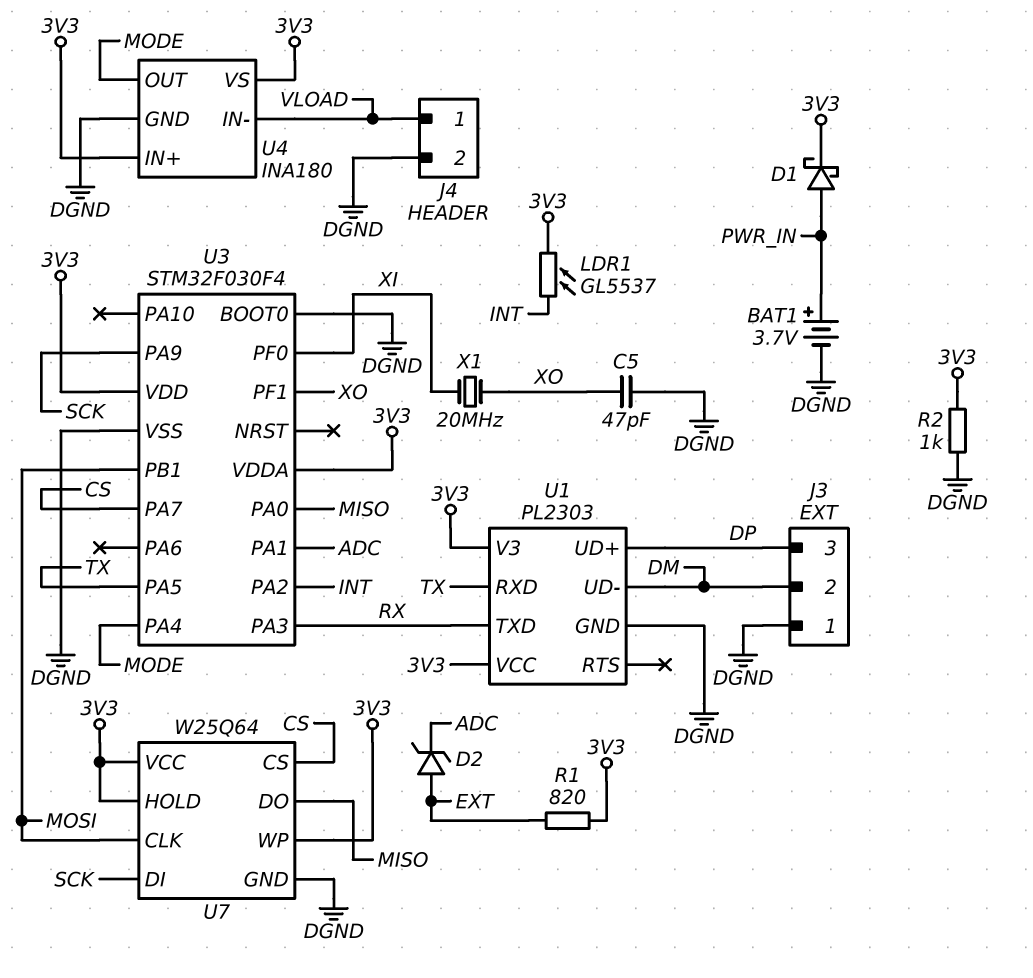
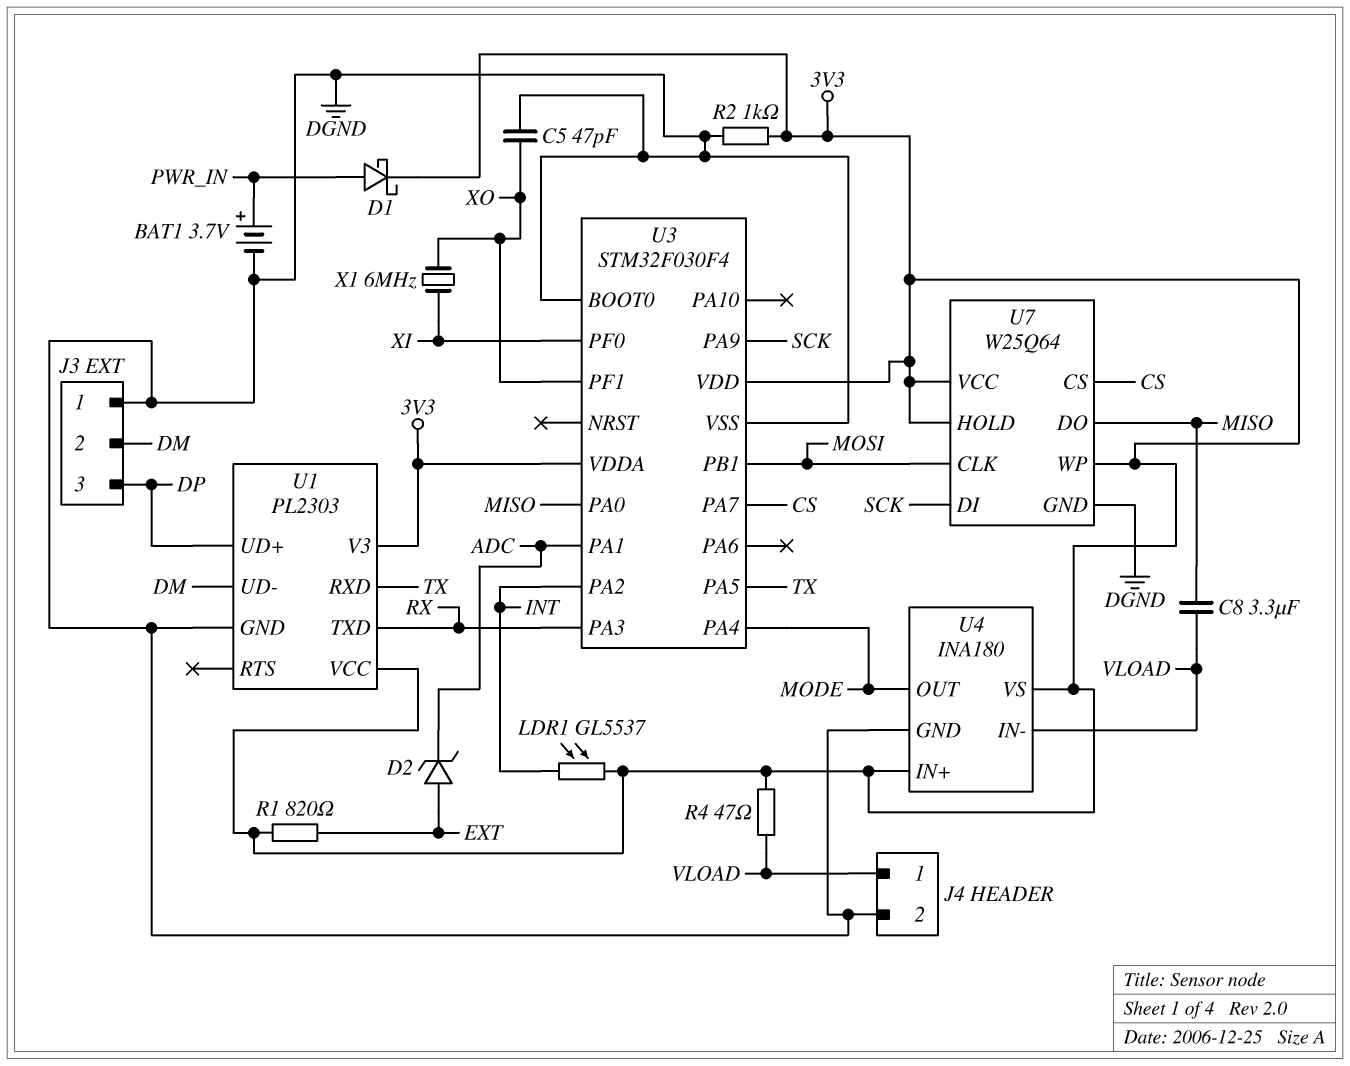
C8: none -> 3.3uF (MISO, VLOAD)
R4: none -> 47 (3V3, VLOAD)
X1: 20MHz (XI, XO) -> 6MHz (XI, XO)

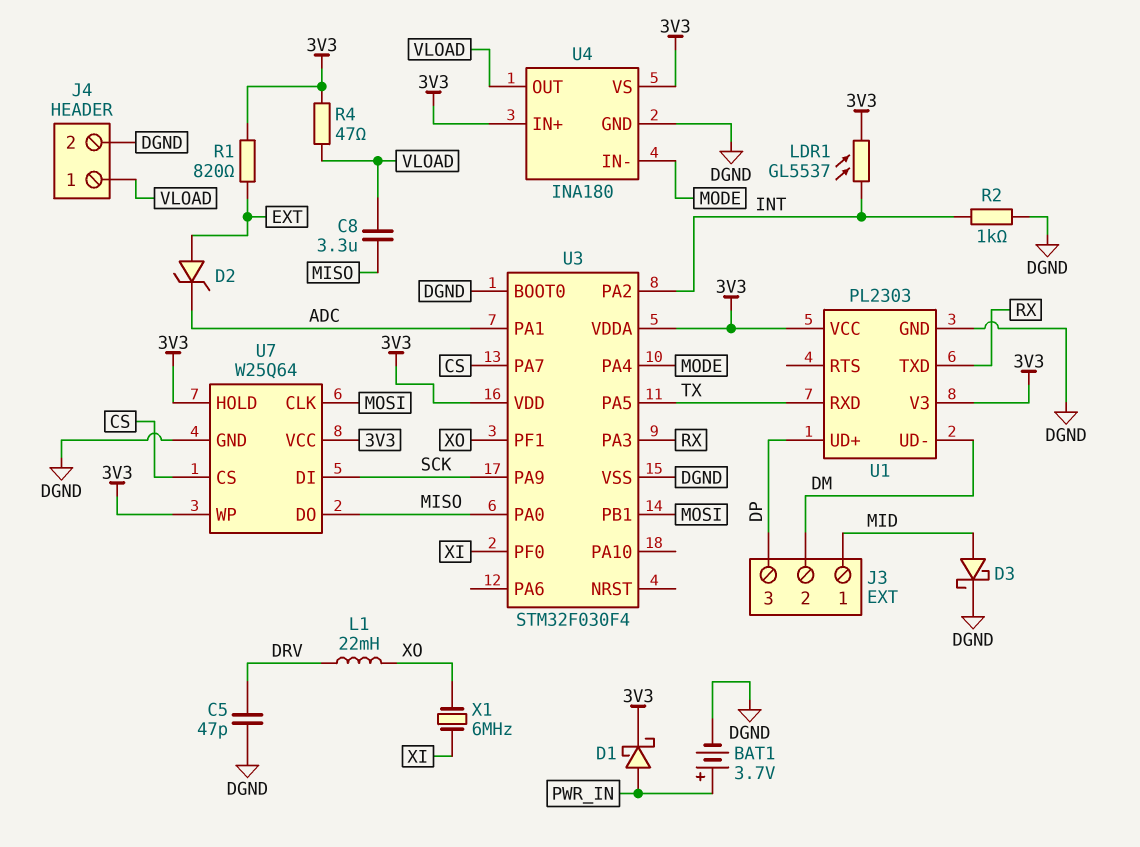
C5: 47pF (DGND, XO) -> 47pF (DGND, DRV)
D3: none -> schottky (A MID, K DGND)
J3 pin 1: DGND -> MID
L1: none -> 22mH (DRV, XO)
R2: 1k (3V3, DGND) -> 1k (DGND, INT)
U4 pin IN-: VLOAD -> MODE
U4 pin OUT: MODE -> VLOAD

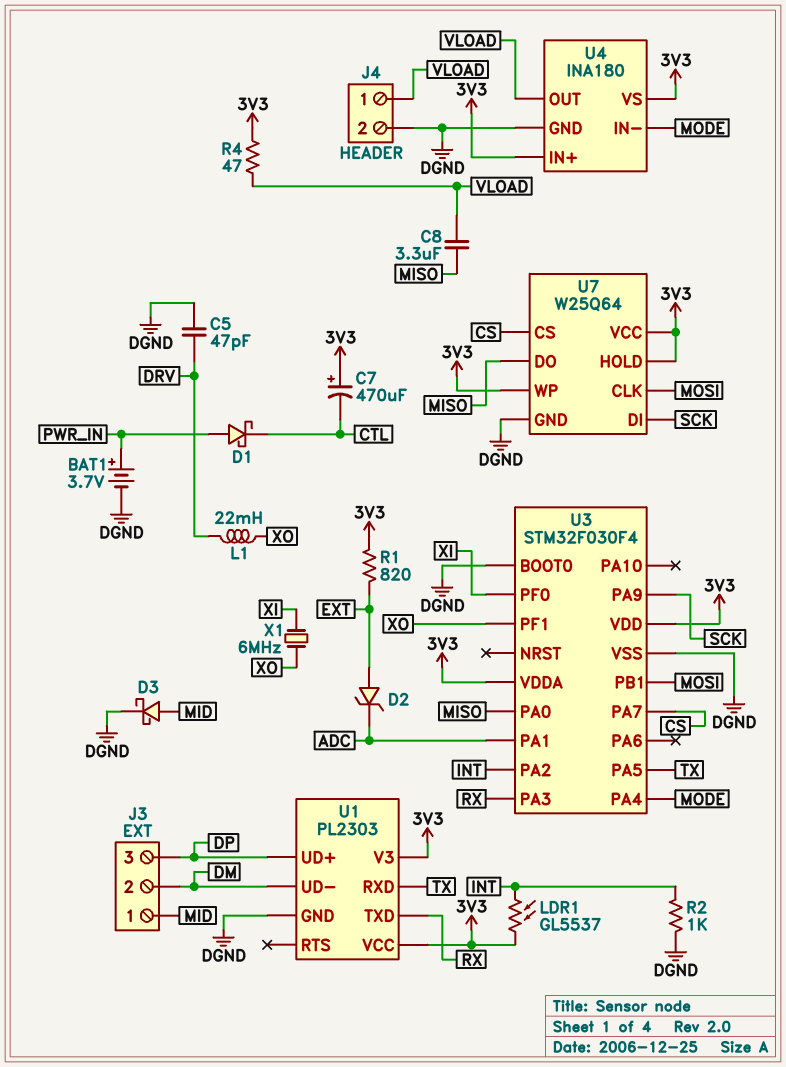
C7: none -> 470uF (plus 3V3, minus CTL)
D1: schottky (A PWR_IN, K 3V3) -> schottky (A PWR_IN, K CTL)

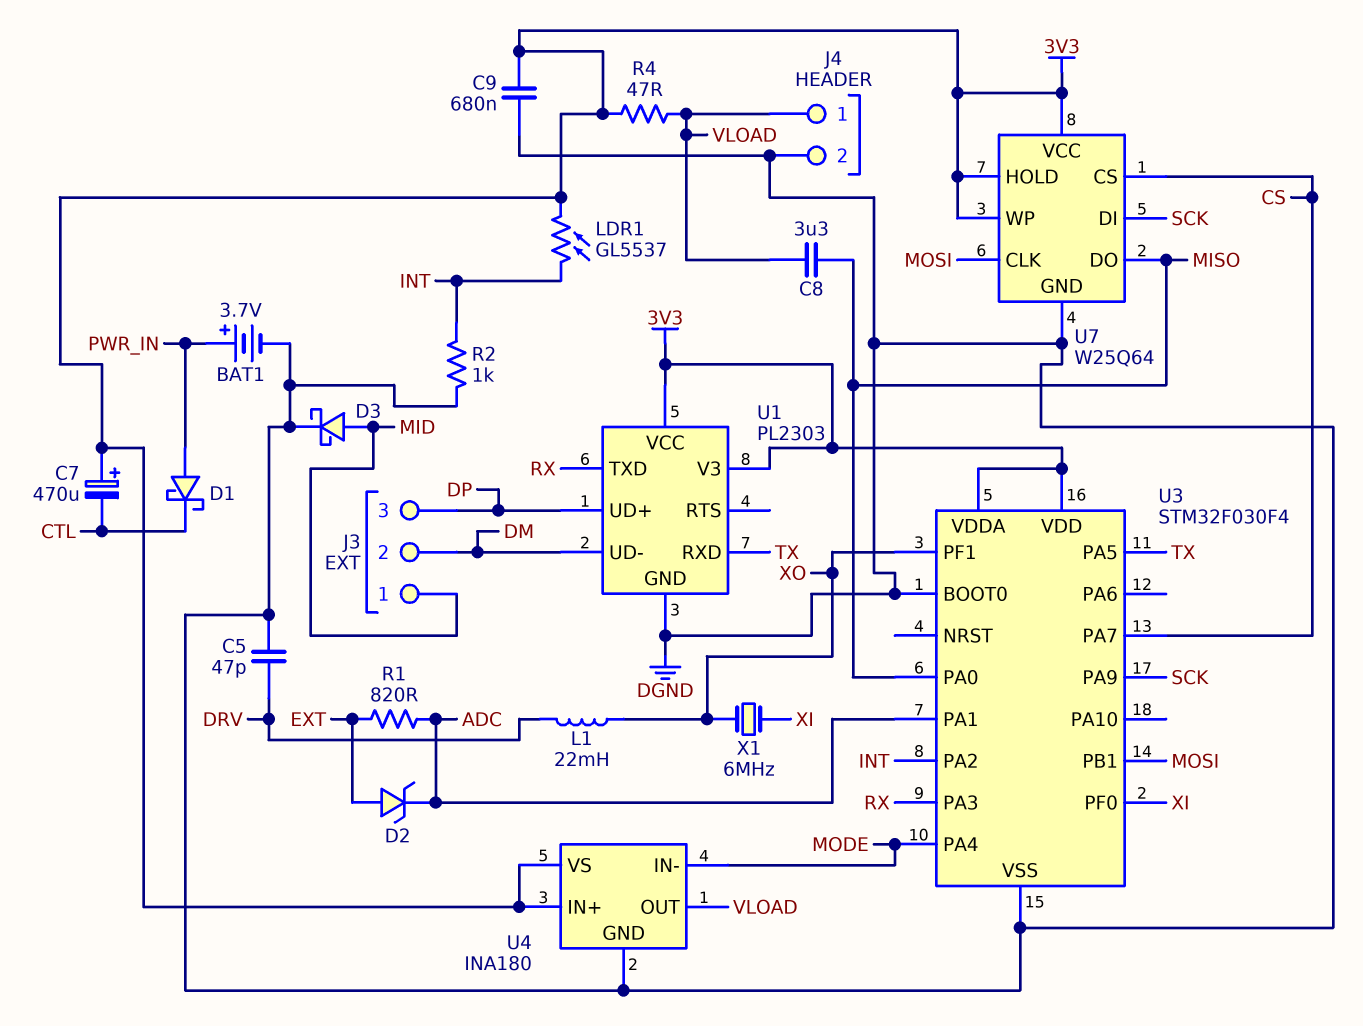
C9: none -> 680nF (3V3, DGND)
R1: 820 (3V3, EXT) -> 820 (ADC, EXT)

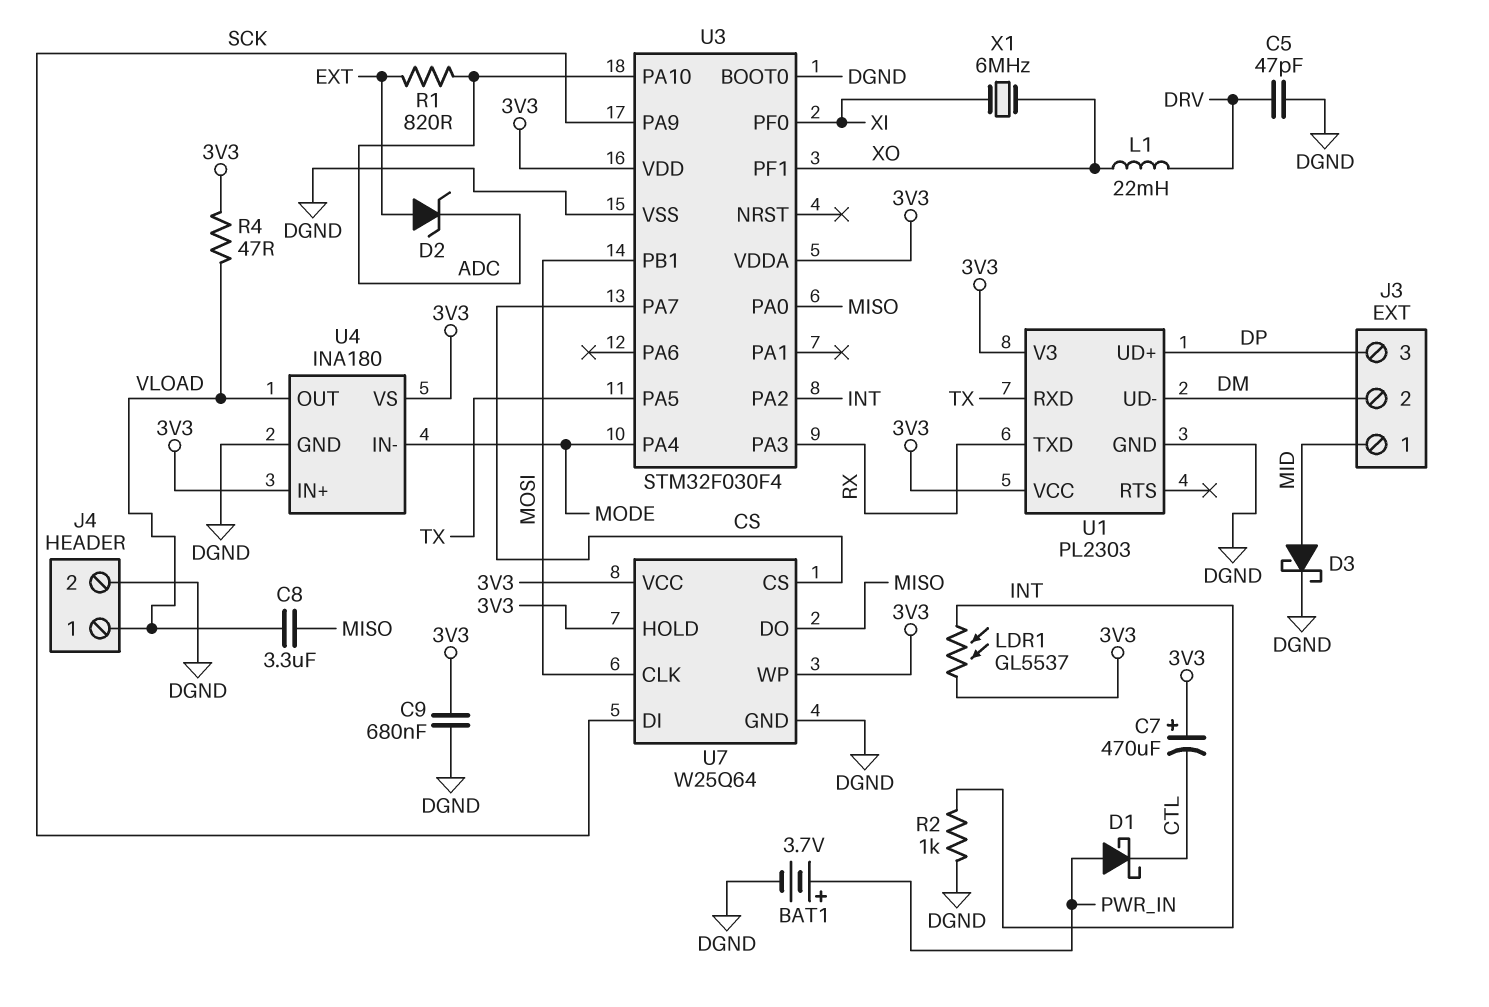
U3 pin PA1: ADC -> none
U3 pin PA10: none -> ADC

